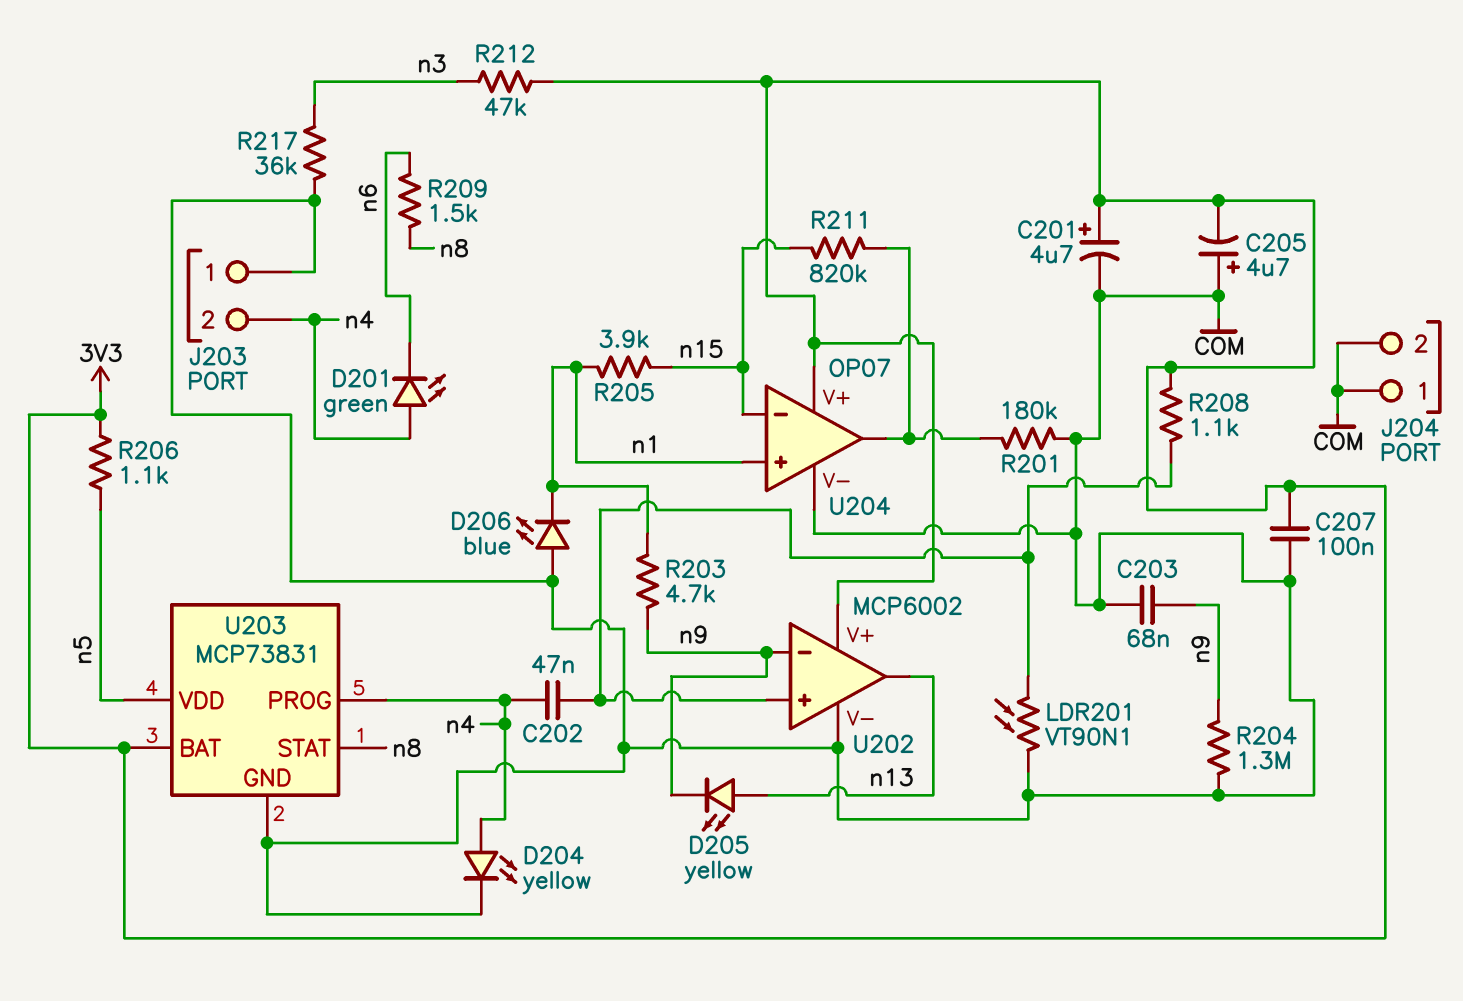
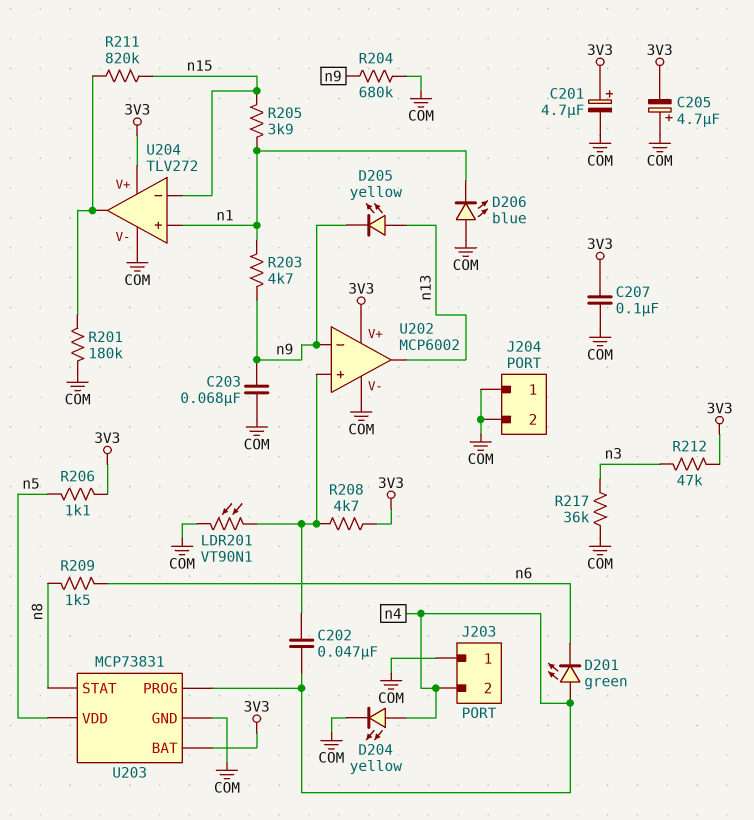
R204: 1.3M (COM, n9) -> 680k (COM, n9)
R208: 1.1k (3V3, U202/in+) -> 4.7k (3V3, U202/in+)
U204: OP07 -> TLV272

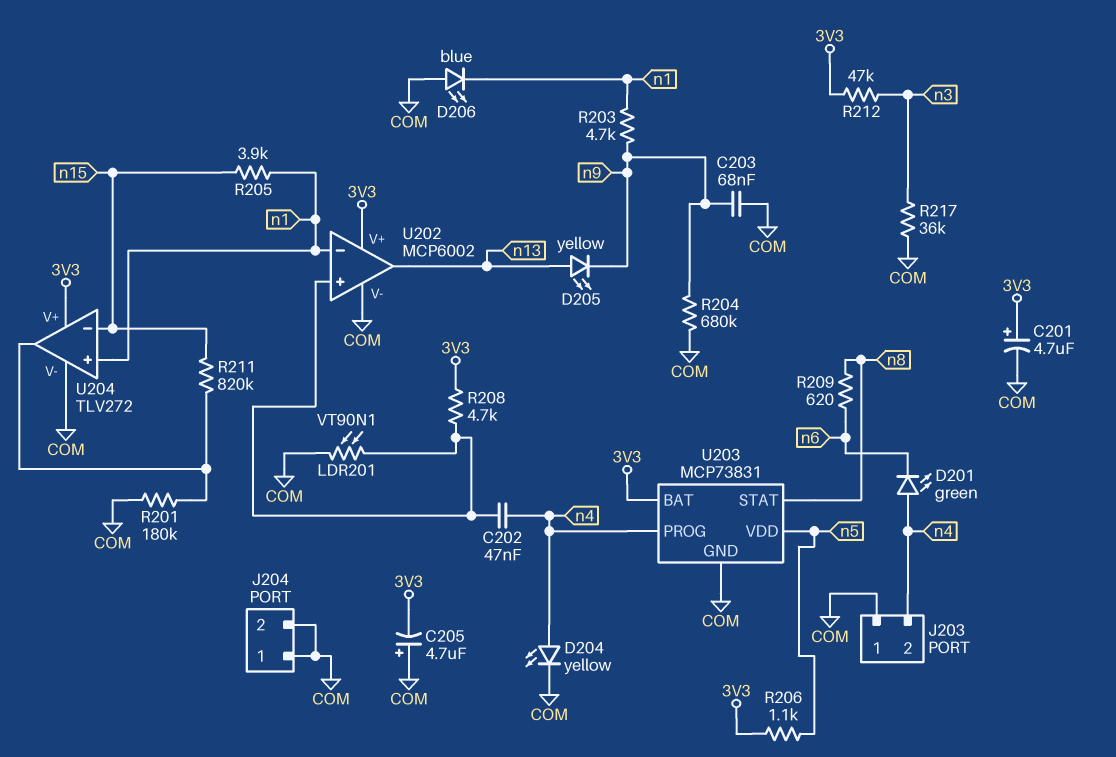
C207: 100nF (3V3, COM) -> none
R209: 1.5k (n6, n8) -> 620 (n6, n8)
U202 pin in-: n9 -> n1

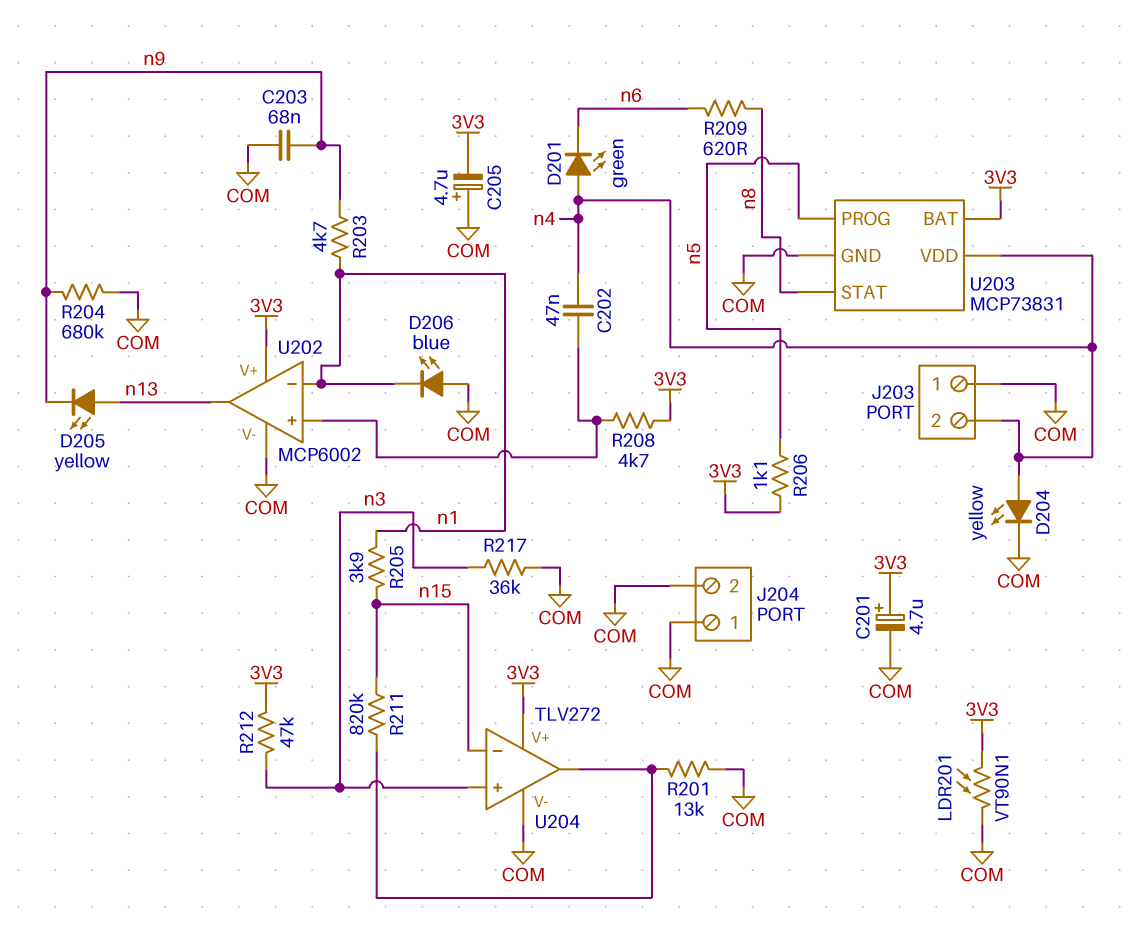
LDR201: VT90N1 (COM, U202/in+) -> VT90N1 (3V3, COM)
R201: 180k (COM, U204/out) -> 13k (COM, U204/out)
U203 pin PROG: n4 -> n5
U203 pin VDD: n5 -> n4
U204 pin in+: n1 -> n3

